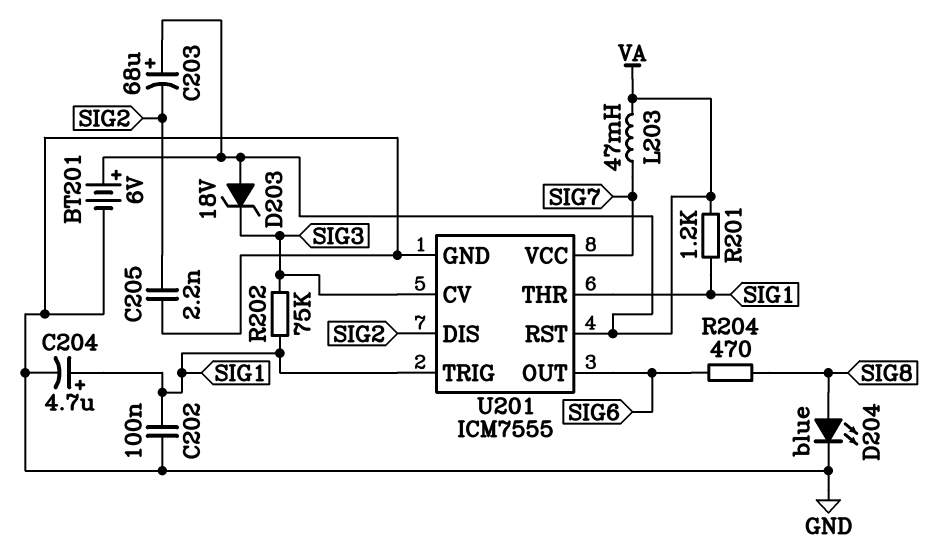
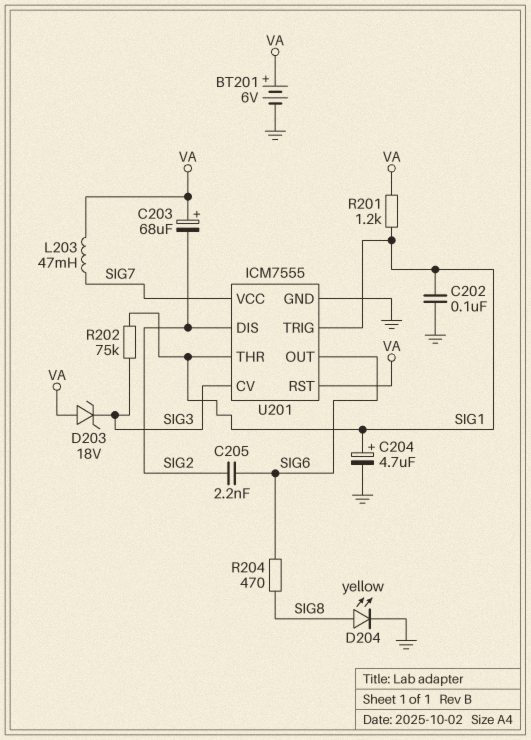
C205: 2.2nF (GND, SIG2) -> 2.2nF (SIG2, SIG6)
D204: LED blue (A SIG8, K GND) -> LED yellow (A SIG8, K GND)

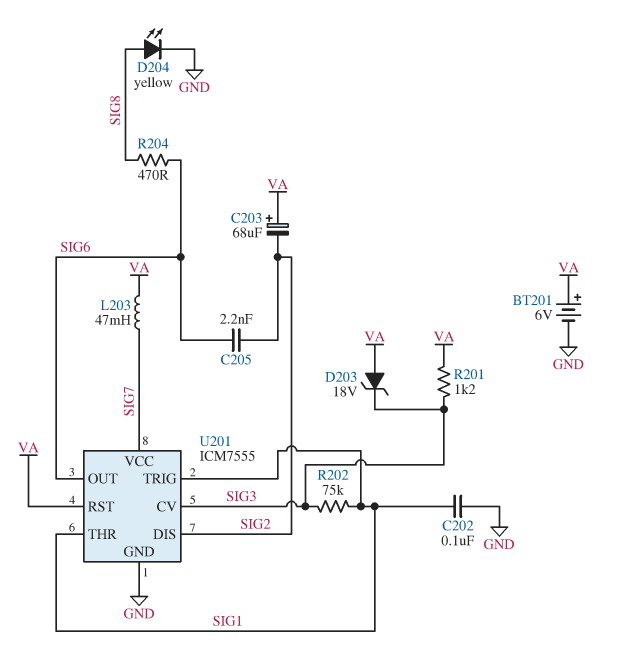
C204: 4.7uF (plus SIG1, minus GND) -> none
R201: 1.2k (SIG1, VA) -> 1.2k (SIG3, VA)

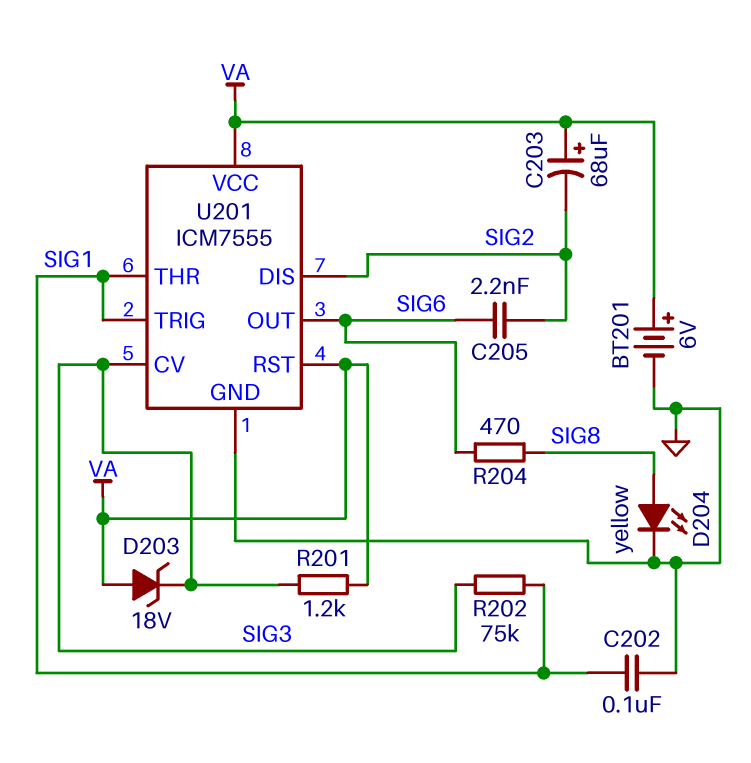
L203: 47mH (SIG7, VA) -> none
U201 pin VCC: SIG7 -> VA

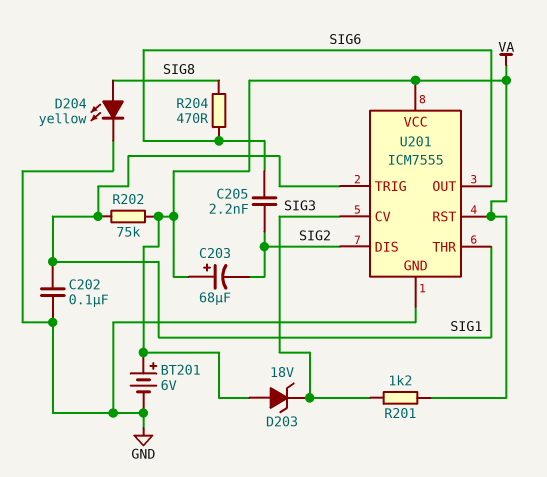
R202: 75k (SIG1, SIG3) -> 75k (SIG1, VA)

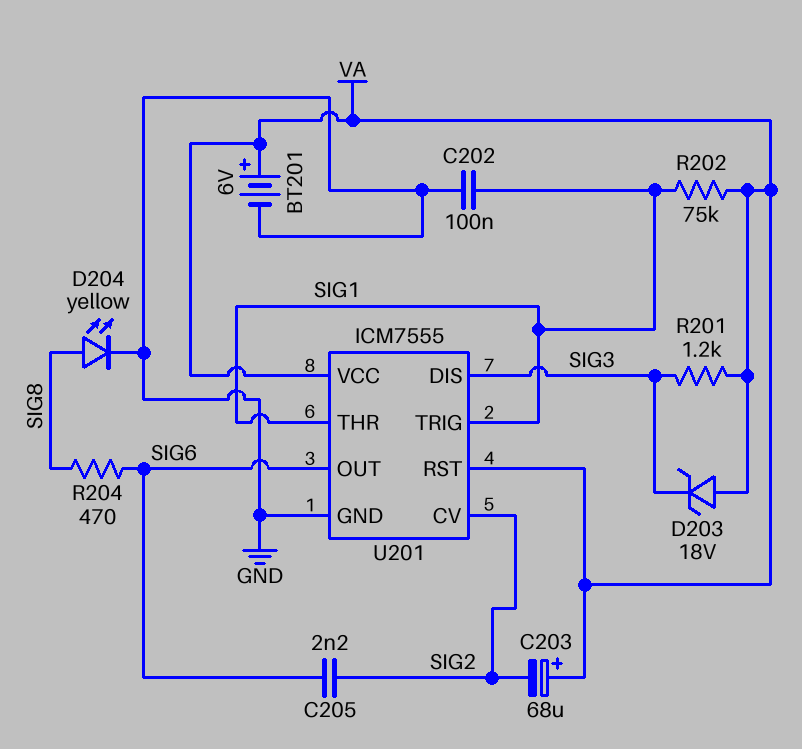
U201 pin CV: SIG3 -> SIG2
U201 pin DIS: SIG2 -> SIG3

